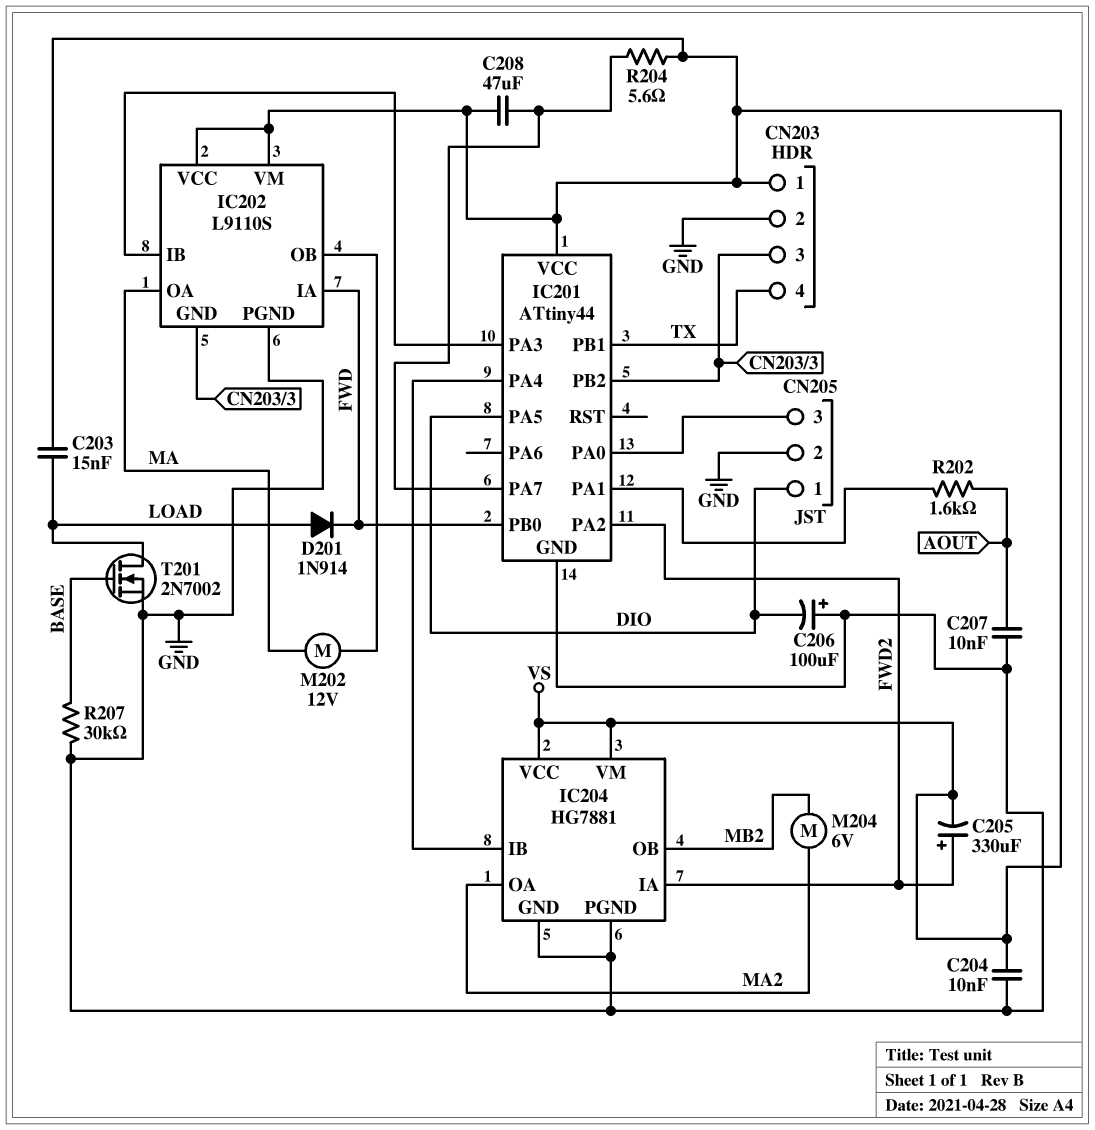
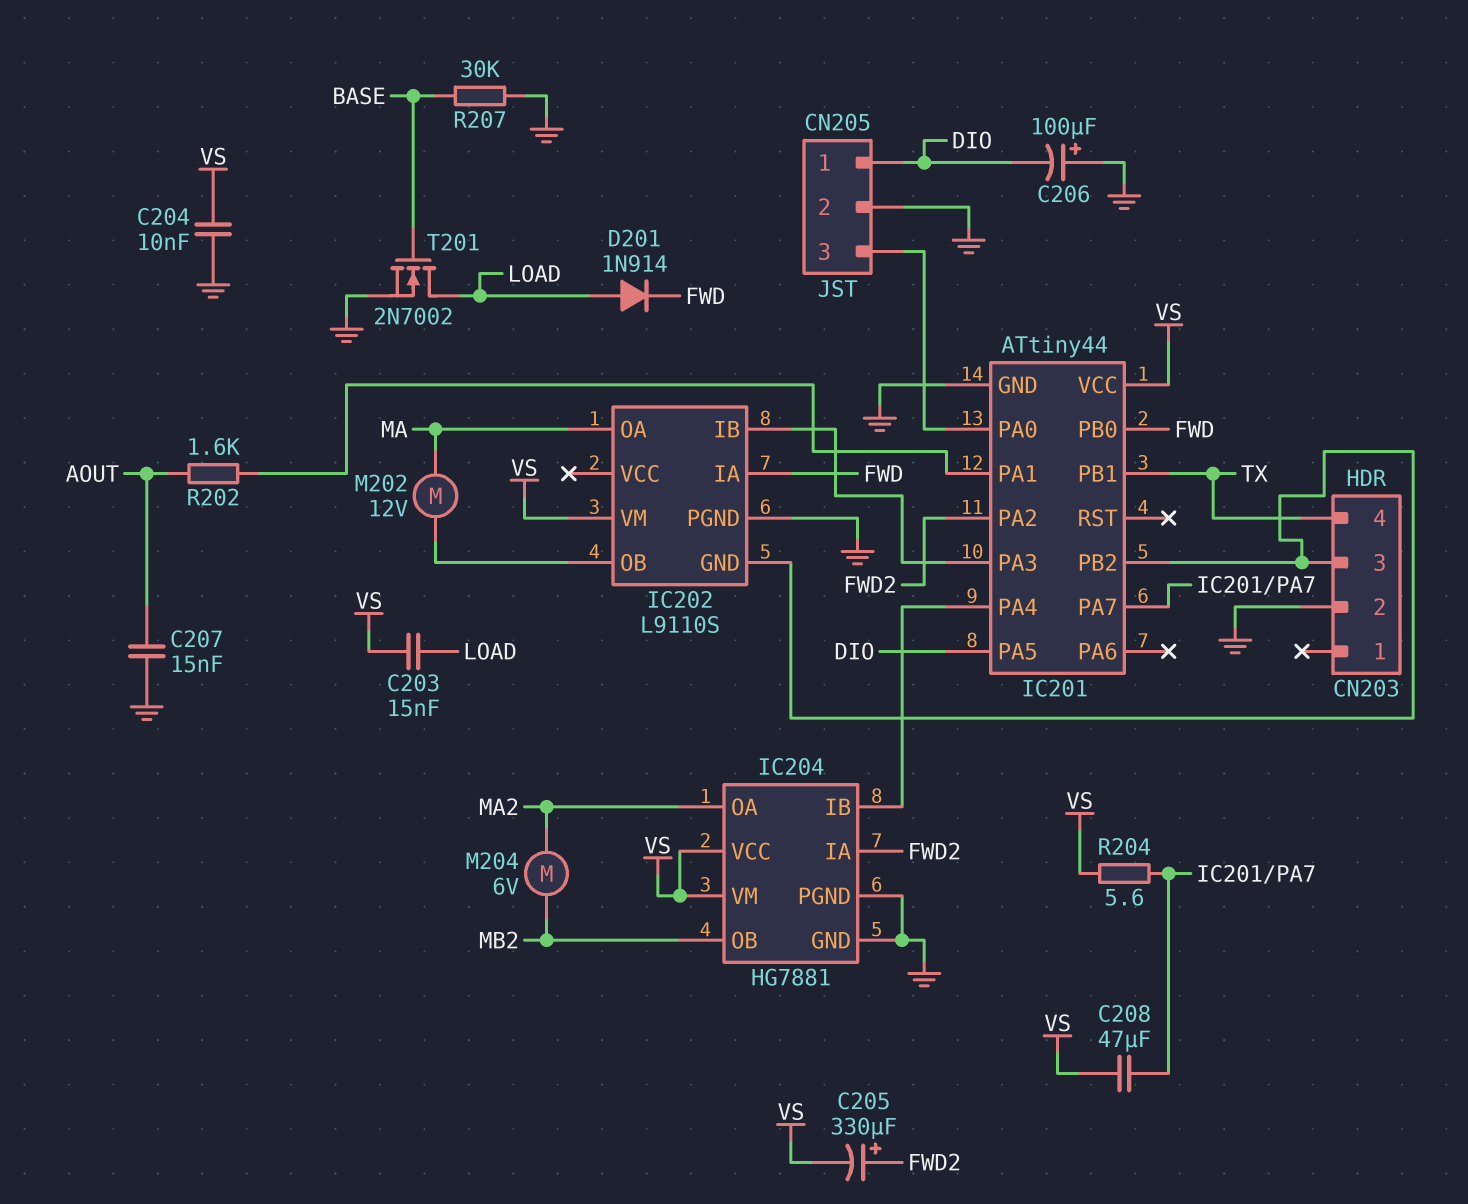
C207: 10nF (AOUT, GND) -> 15nF (AOUT, GND)
CN203 pin 1: VS -> none
IC202 pin VCC: VS -> none

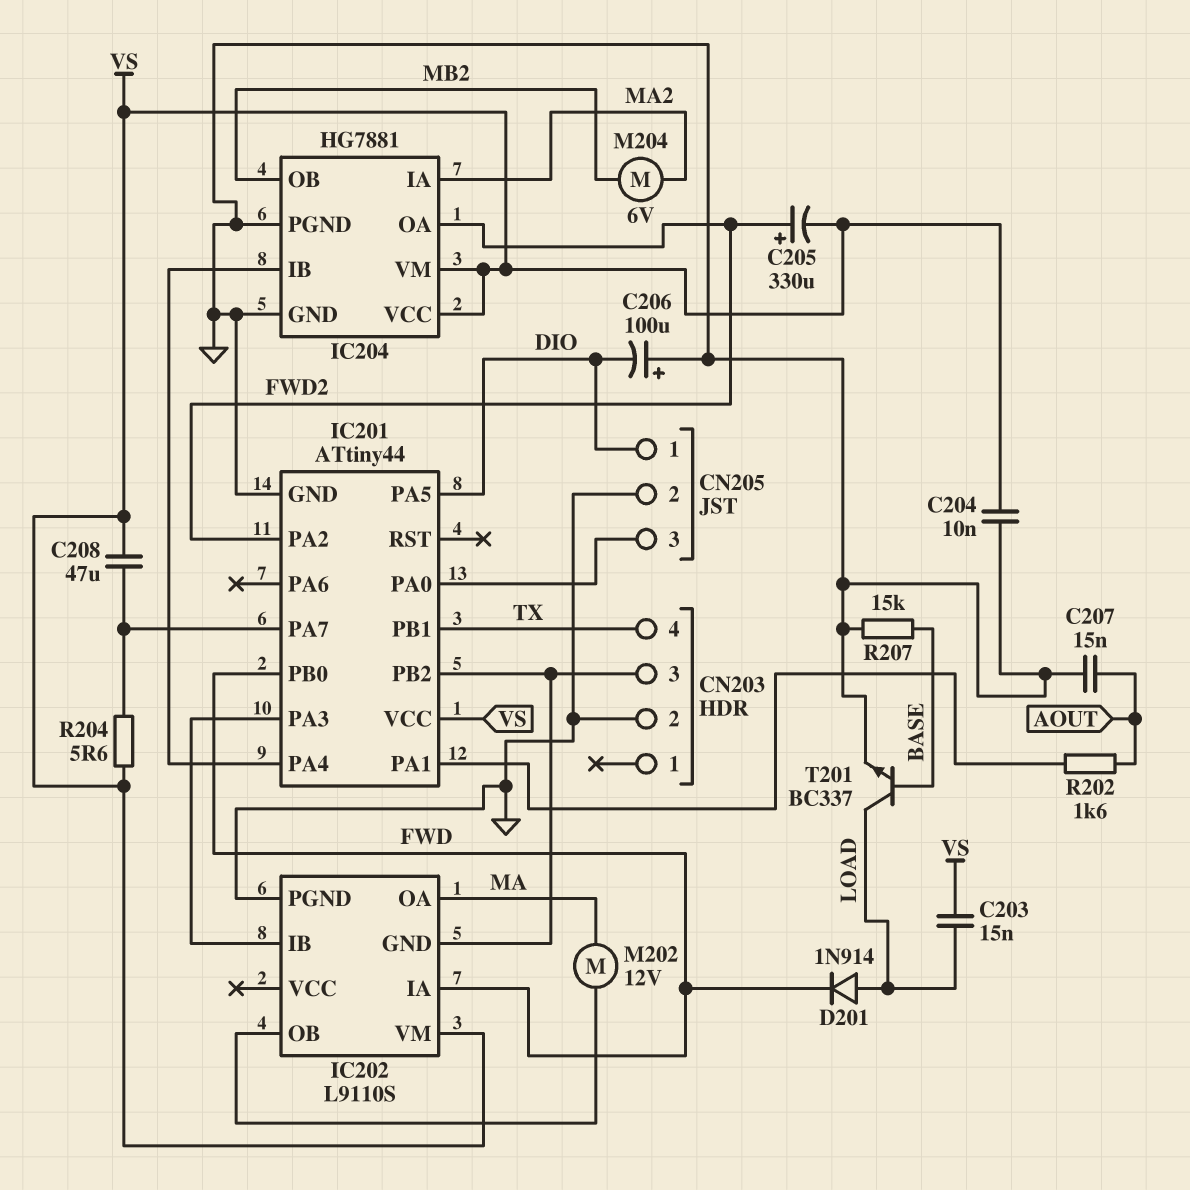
IC204 pin IA: FWD2 -> MA2
IC204 pin OA: MA2 -> FWD2
R207: 30k (BASE, GND) -> 15k (BASE, GND)
T201: NMOS 2N7002 (G BASE, D LOAD, S GND) -> NPN BC337 (B BASE, C LOAD, E GND)

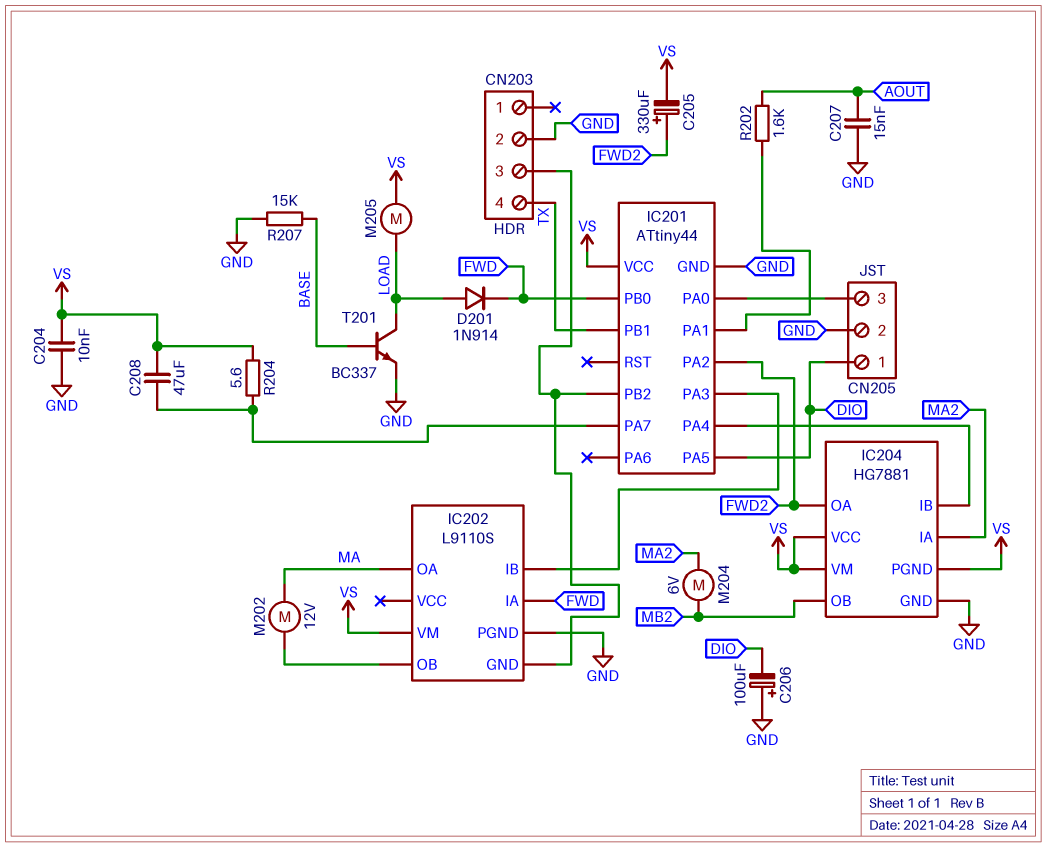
C203: 15nF (LOAD, VS) -> none
IC204 pin PGND: GND -> VS
M205: none -> motor (LOAD, VS)

